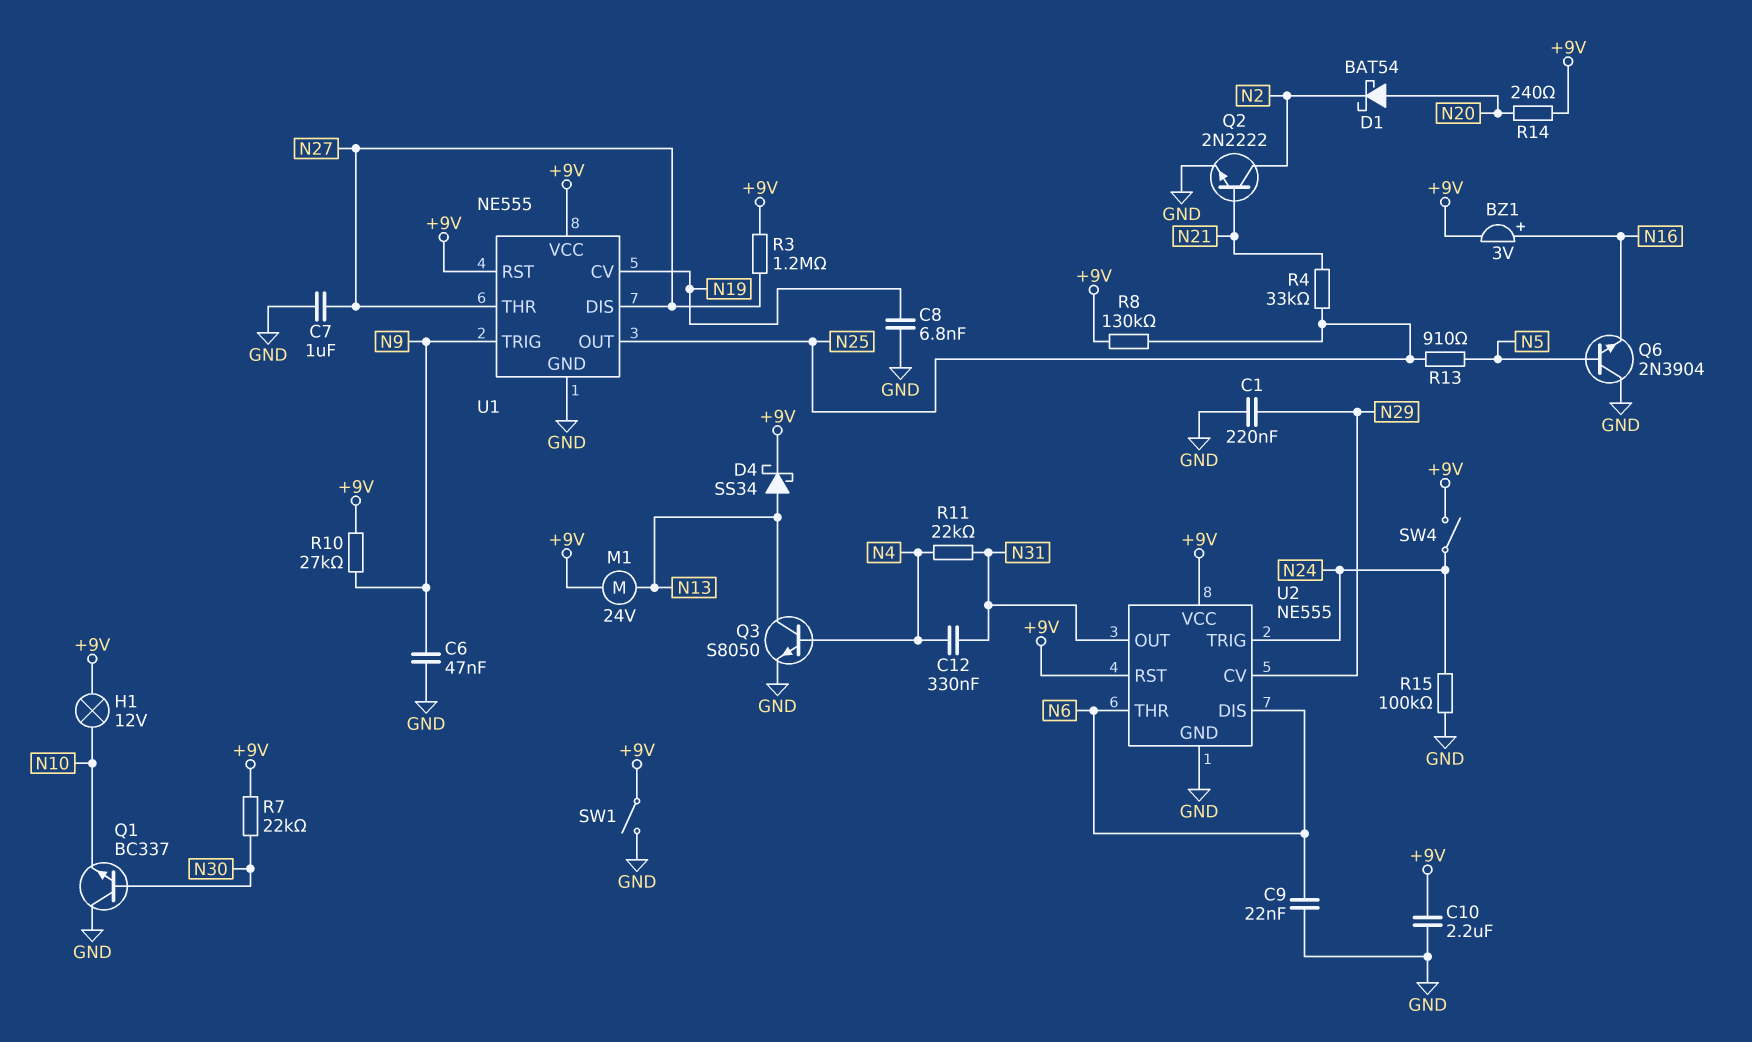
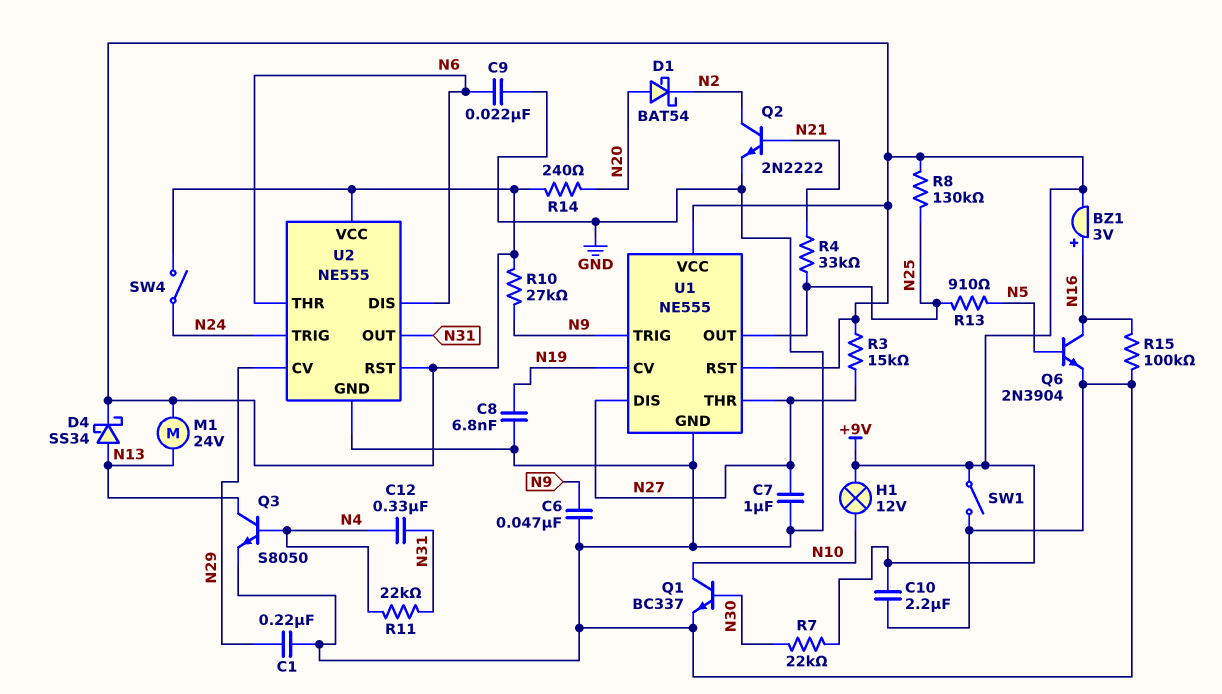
Q1: NPN BC337 (B N30, C GND, E N10) -> NPN BC337 (B N30, C N10, E GND)
Q6: NPN 2N3904 (B N5, C GND, E N16) -> NPN 2N3904 (B N5, C N16, E GND)
R3: 1.2M (+9V, N27) -> 15k (+9V, N27)
R15: 100k (GND, N24) -> 100k (GND, N16)

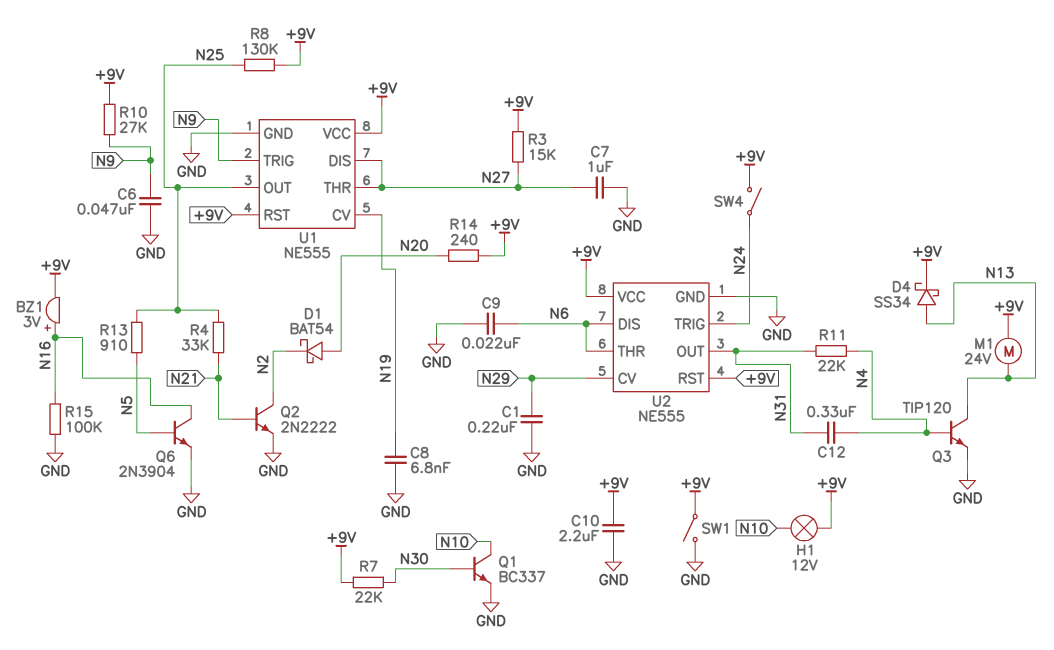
Q3: NPN S8050 (B N4, C N13, E GND) -> NPN TIP120 (B N4, C N13, E GND)

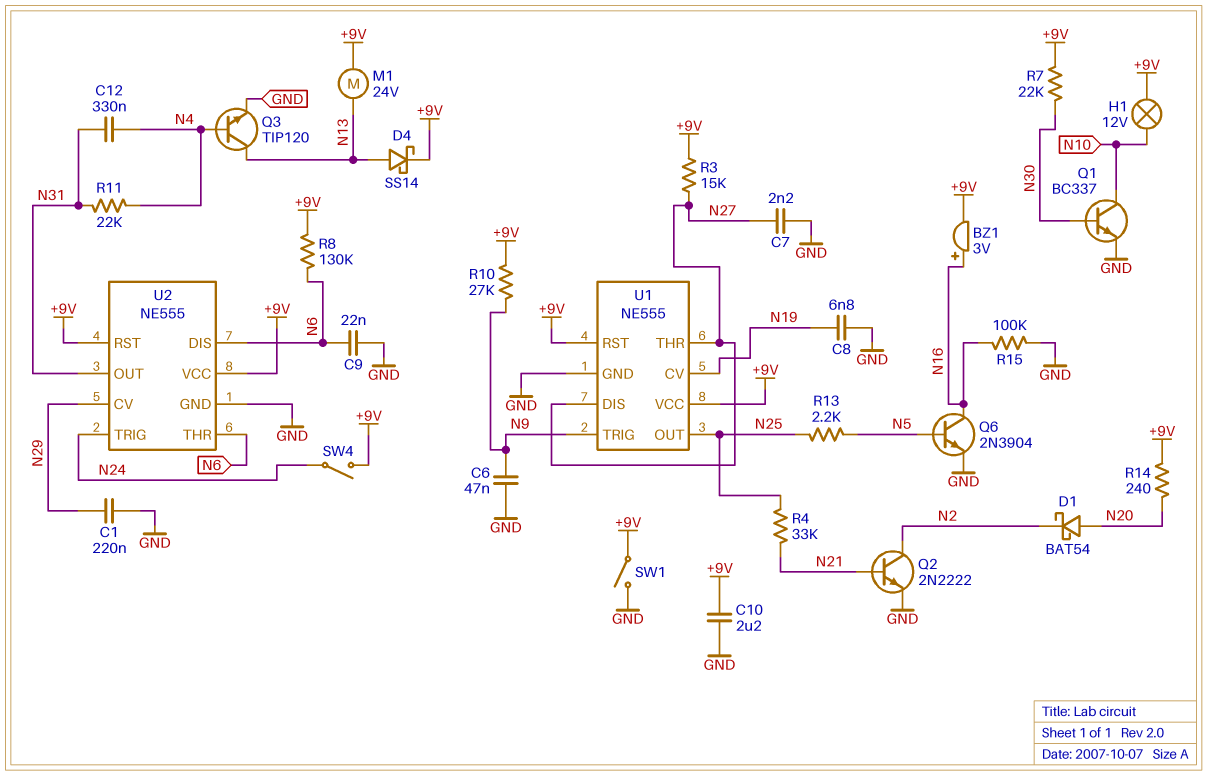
C7: 1uF (GND, N27) -> 2.2nF (GND, N27)
D4: schottky SS34 (A N13, K +9V) -> schottky SS14 (A N13, K +9V)
R8: 130k (+9V, N25) -> 130k (+9V, N6)
R13: 910 (N5, N25) -> 2.2k (N5, N25)

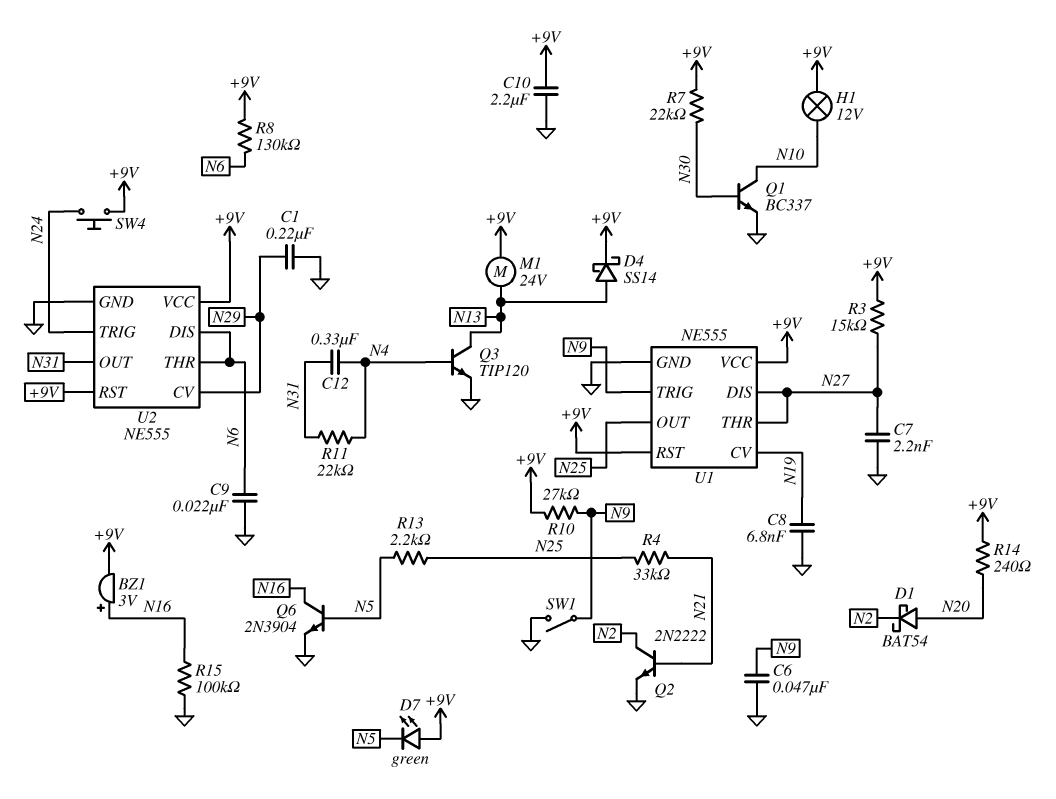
D7: none -> LED green (A +9V, K N5)
SW1: switch (+9V, GND) -> switch (GND, N9)
SW4: switch (+9V, N24) -> button (+9V, N24)

